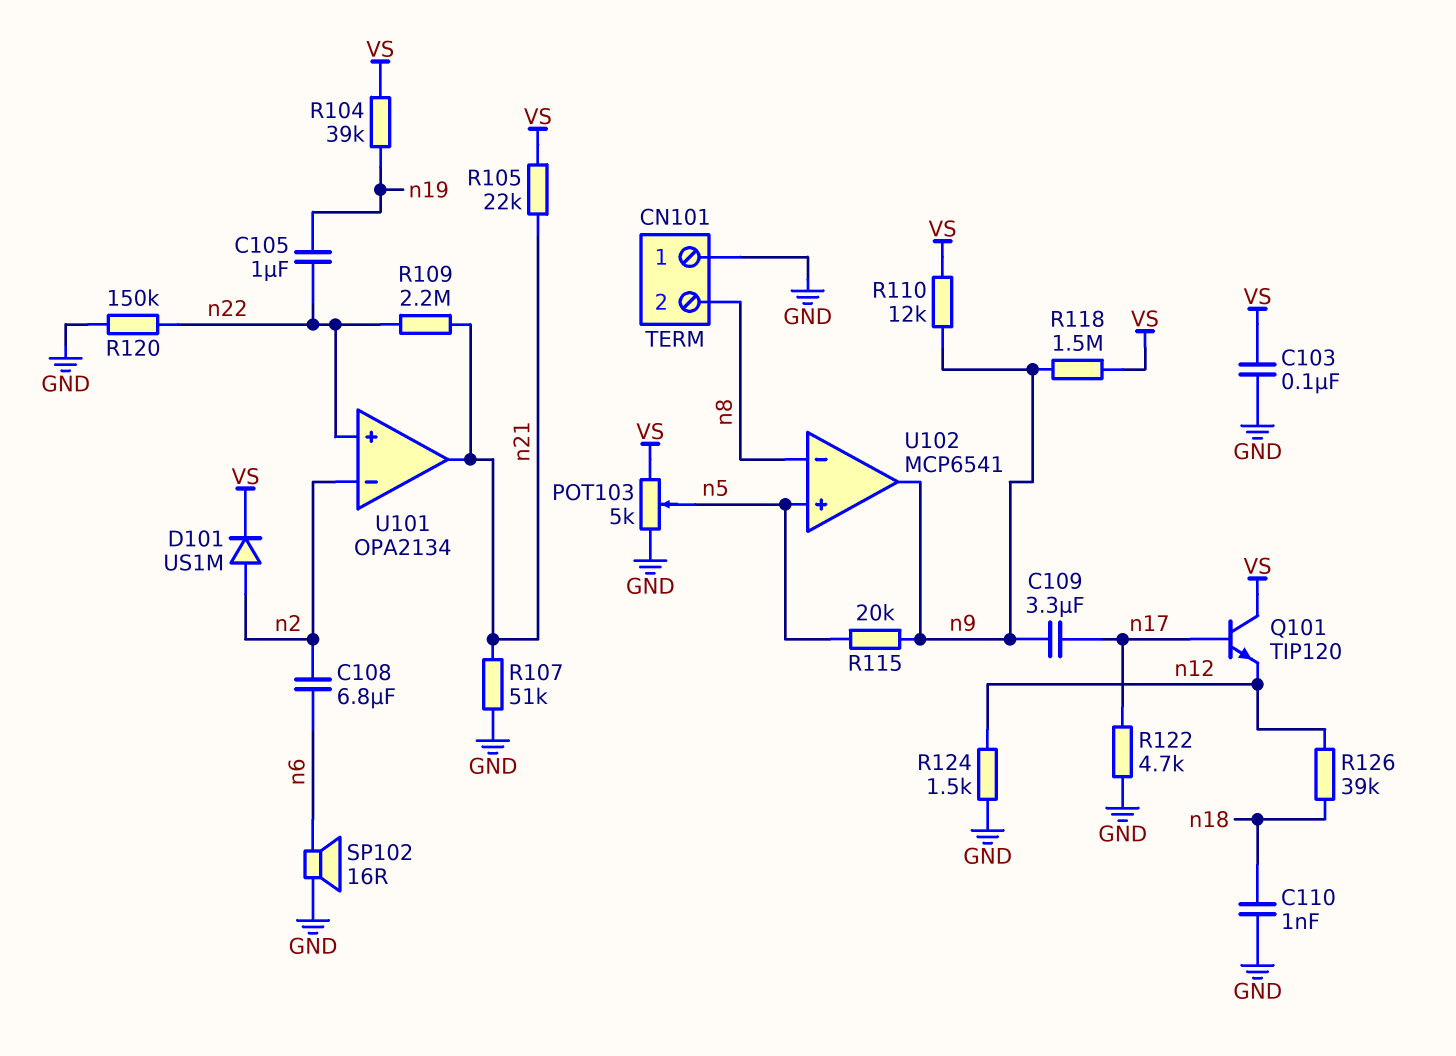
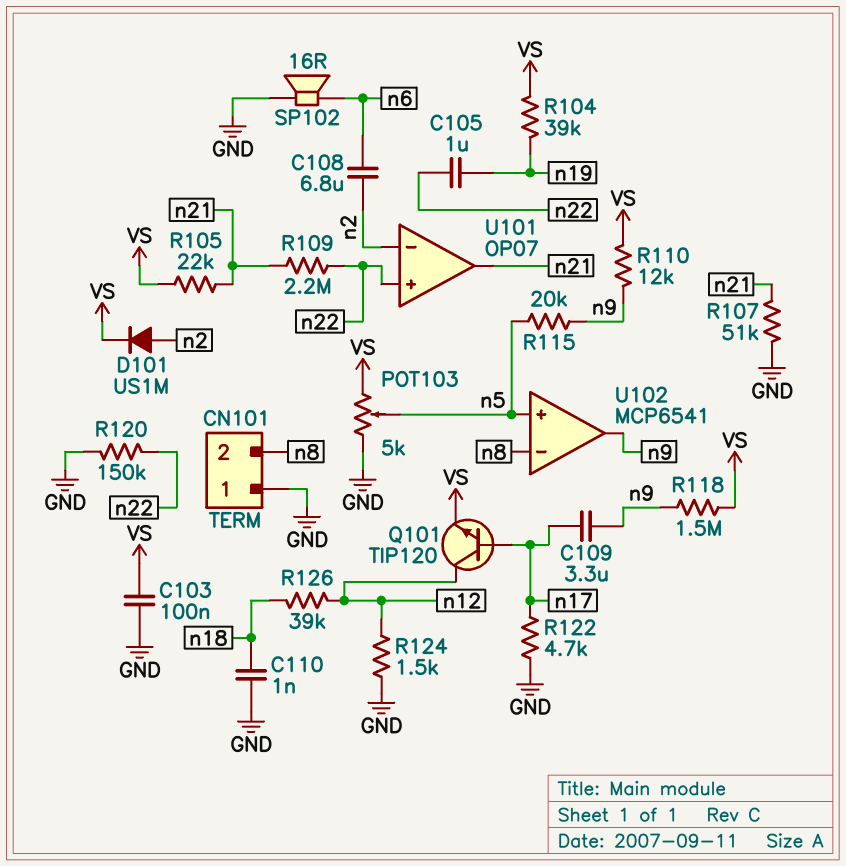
Q101: NPN TIP120 (B n17, C VS, E n12) -> NPN TIP120 (B n17, C n12, E VS)
U101: OPA2134 -> OP07

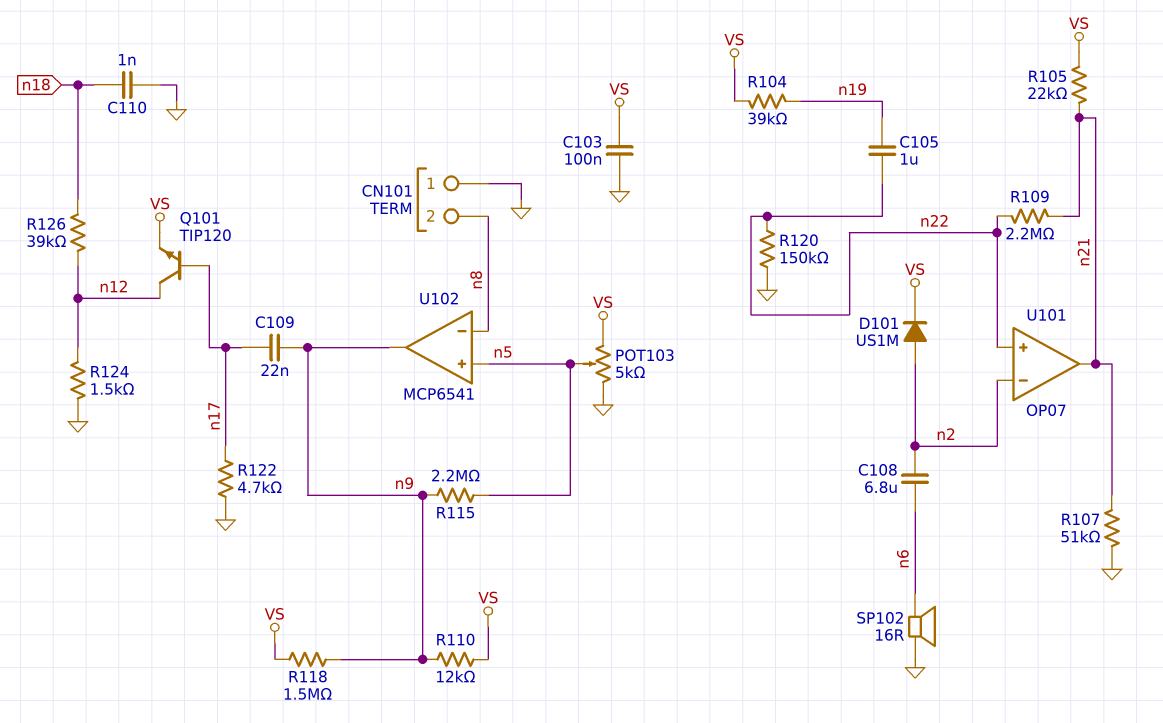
C109: 3.3uF (n9, n17) -> 22nF (n9, n17)
R115: 20k (n5, n9) -> 2.2M (n5, n9)

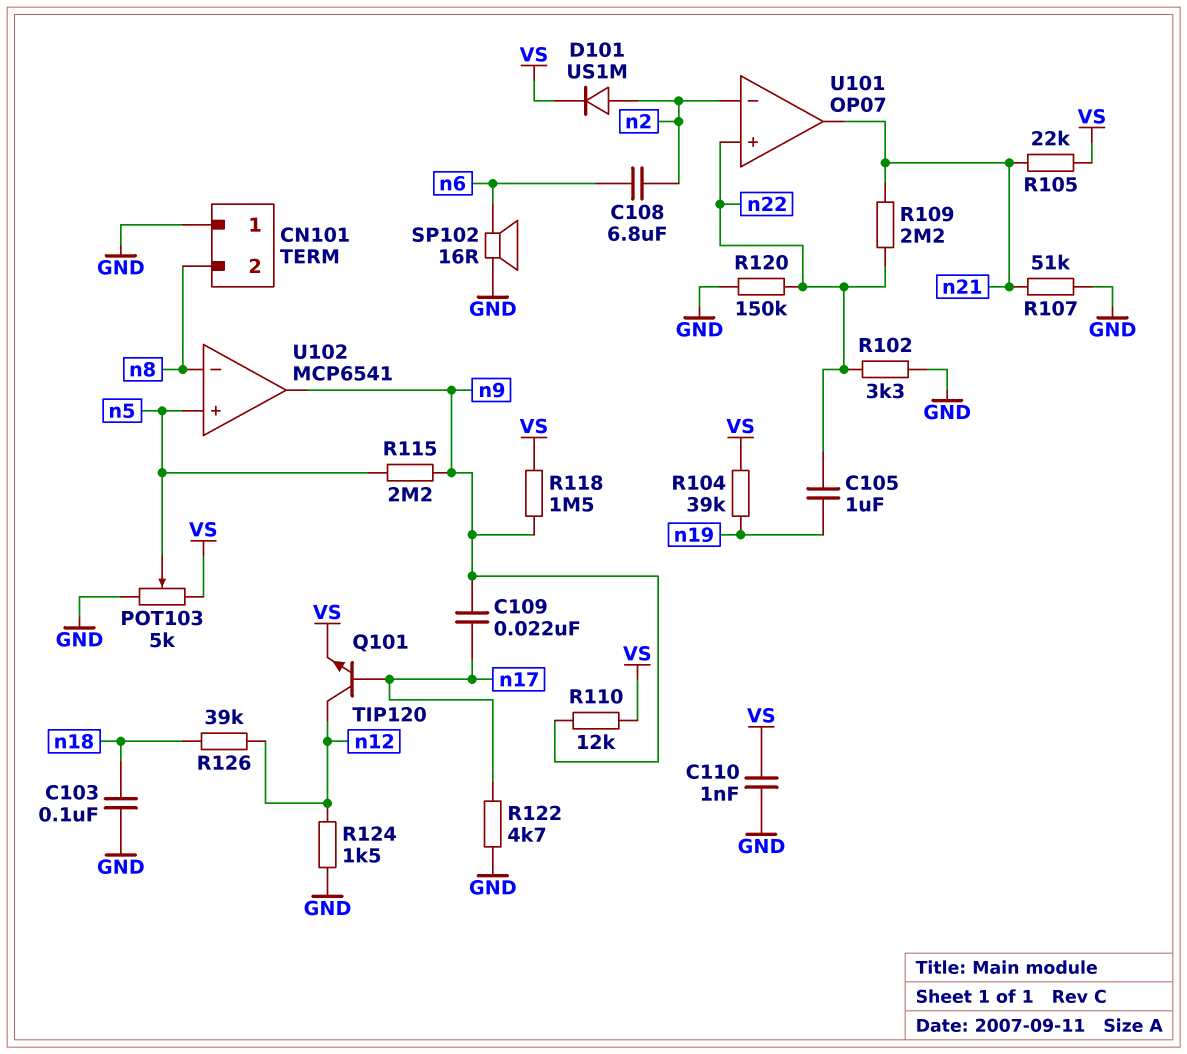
C103: 100nF (GND, VS) -> 100nF (GND, n18)
C110: 1nF (GND, n18) -> 1nF (GND, VS)
R102: none -> 3.3k (GND, n22)

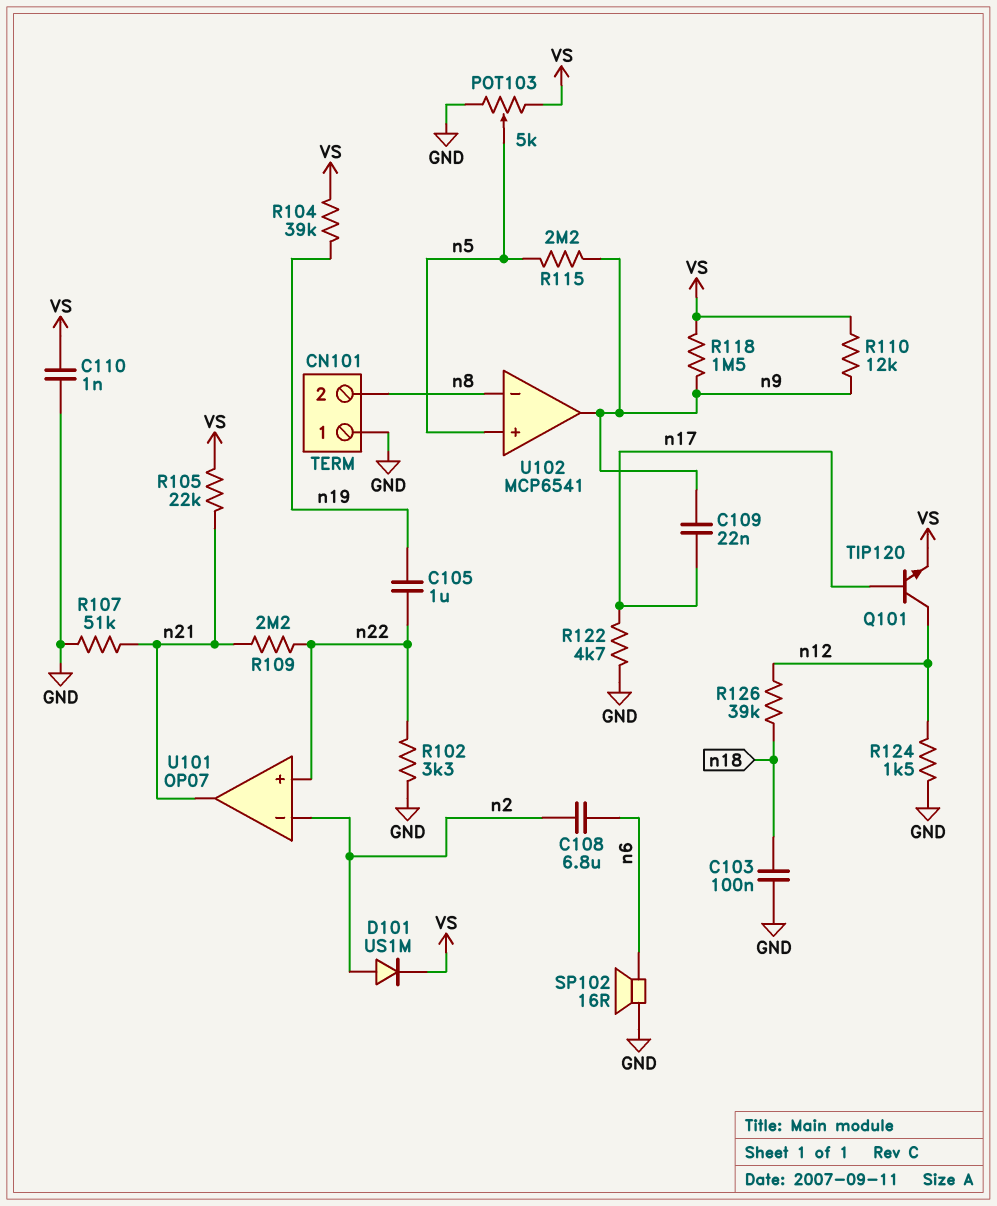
R120: 150k (GND, n22) -> none

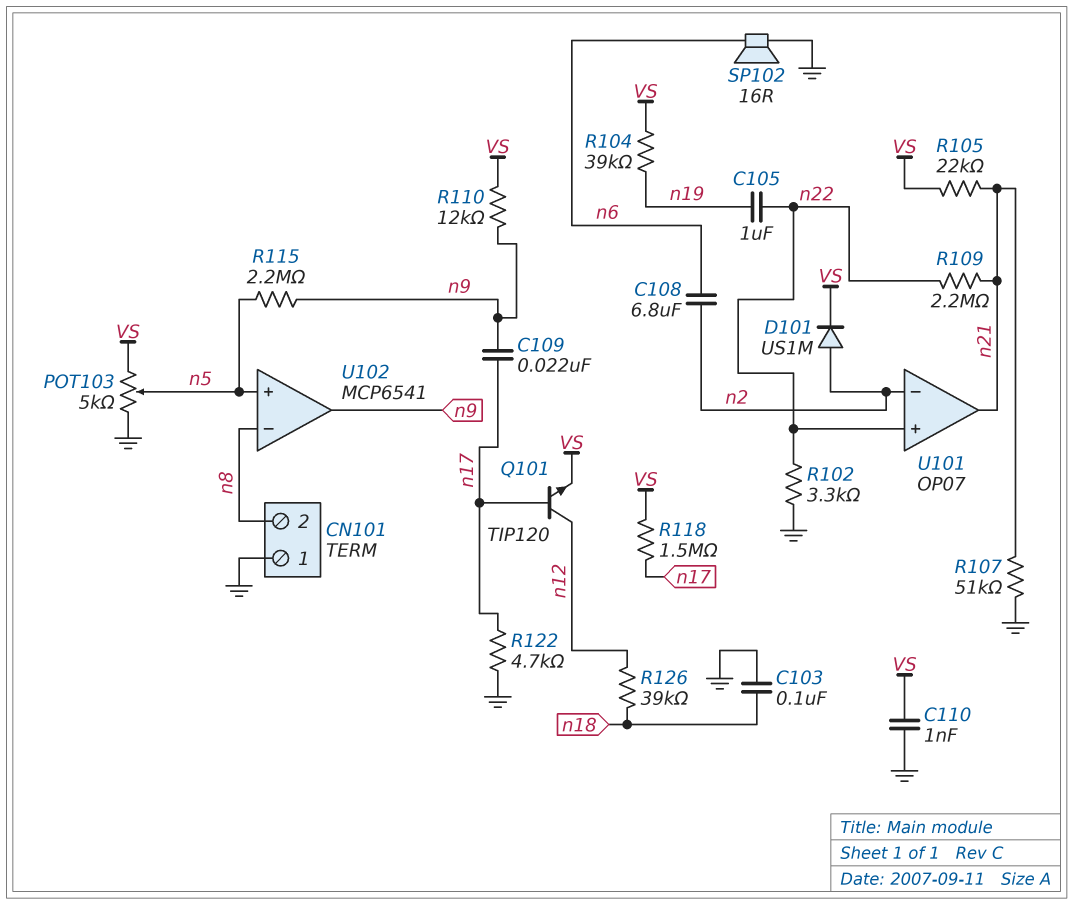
R118: 1.5M (VS, n9) -> 1.5M (VS, n17)
R124: 1.5k (GND, n12) -> none

